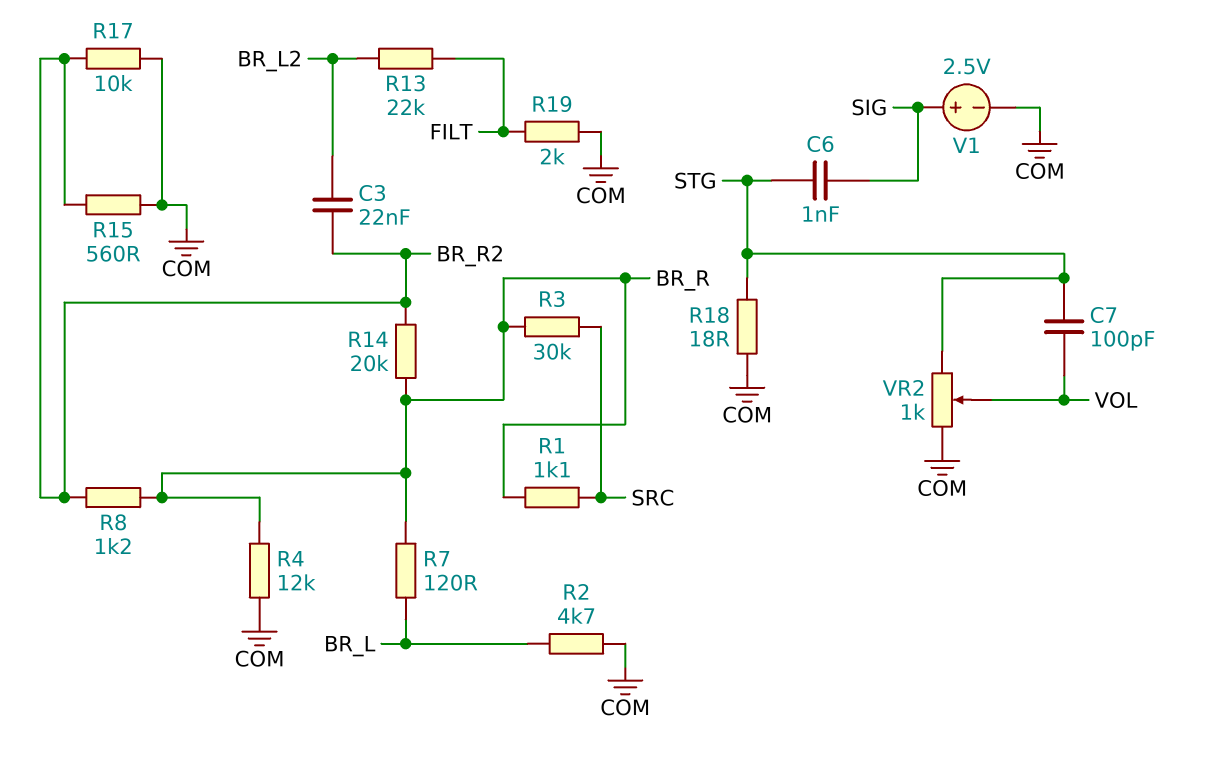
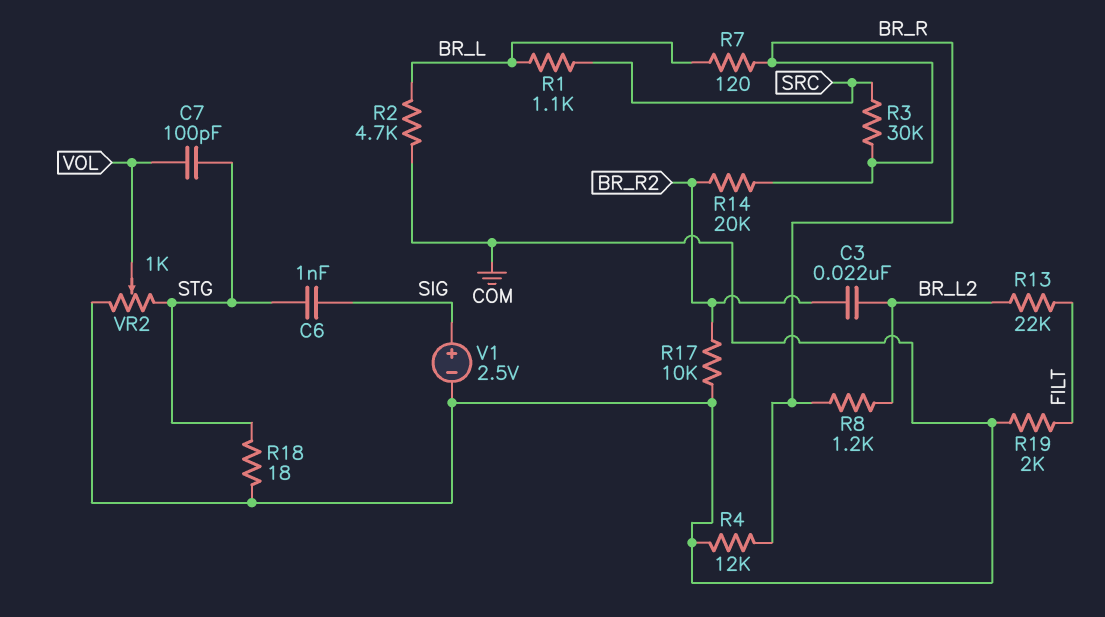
R1: 1.1k (BR_R, SRC) -> 1.1k (BR_L, SRC)
R8: 1.2k (BR_R, BR_R2) -> 1.2k (BR_L2, BR_R)
R15: 560 (BR_R2, COM) -> none

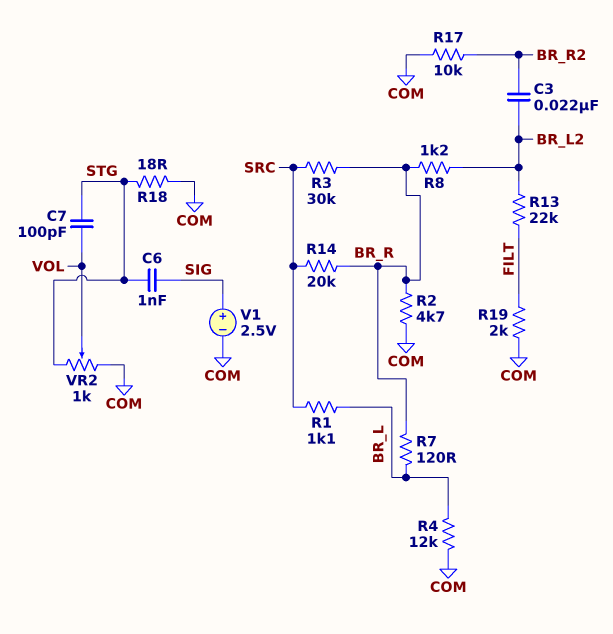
R2: 4.7k (BR_L, COM) -> 4.7k (BR_R, COM)
R4: 12k (BR_R, COM) -> 12k (BR_L, COM)
R14: 20k (BR_R, BR_R2) -> 20k (BR_R, SRC)

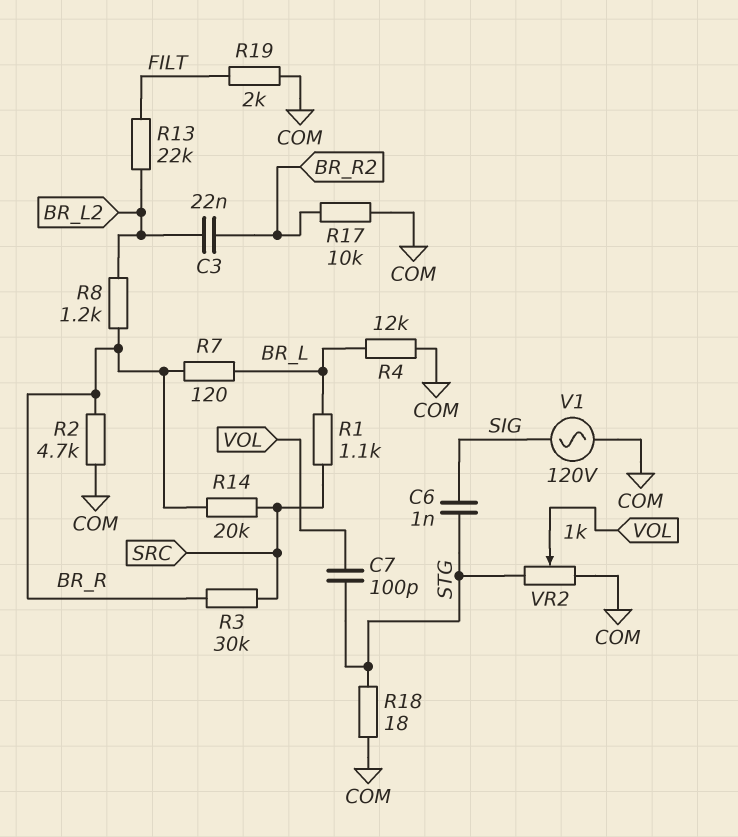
V1: 2.5V (plus SIG, minus COM) -> AC 120V (COM, SIG)

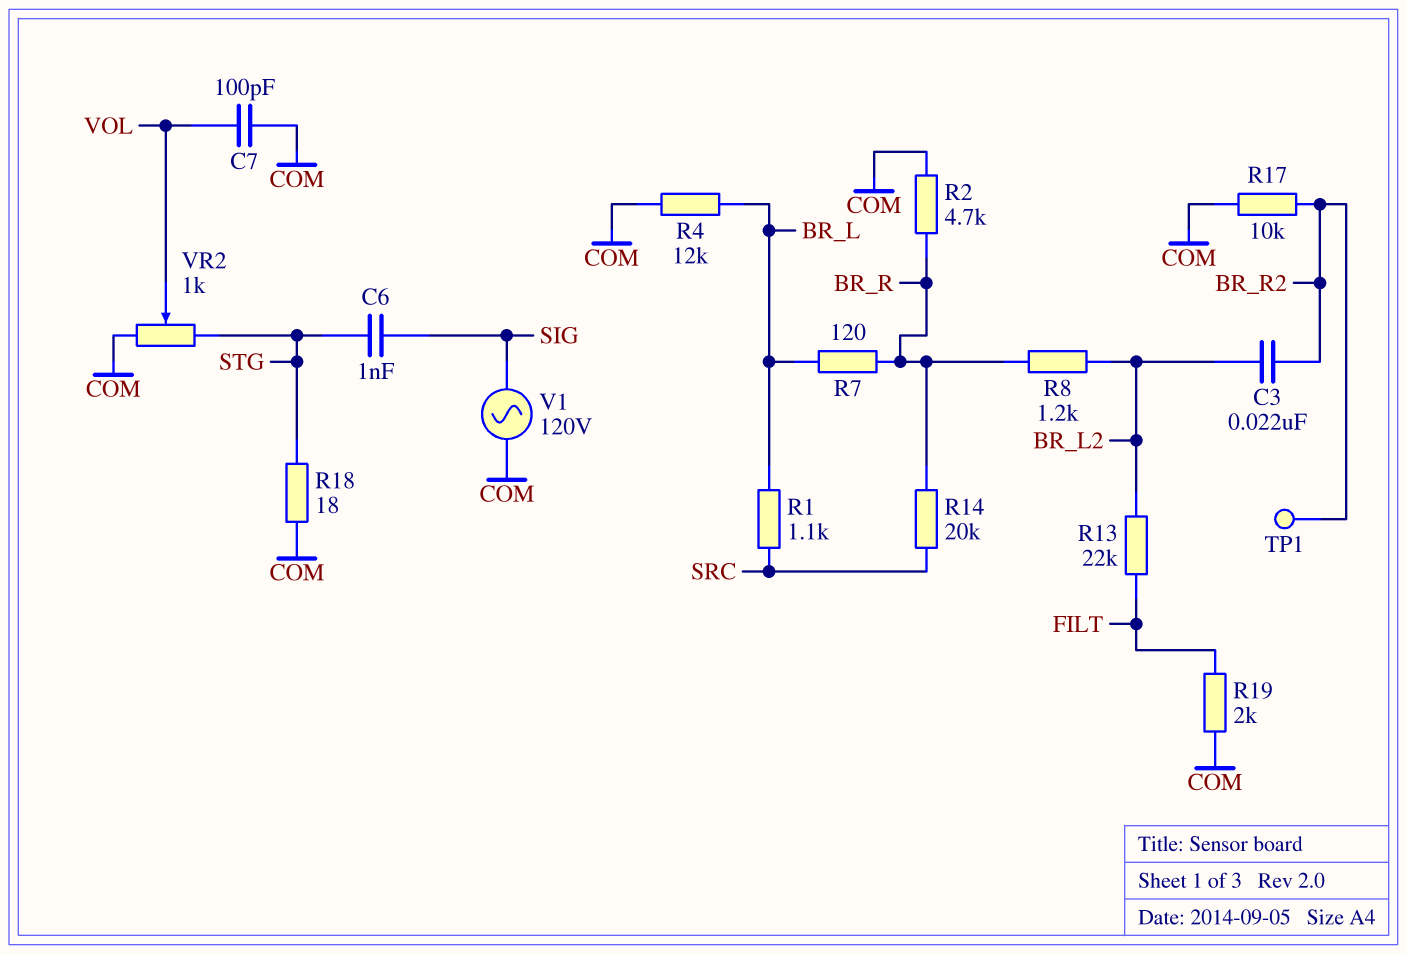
C7: 100pF (STG, VOL) -> 100pF (COM, VOL)
R3: 30k (BR_R, SRC) -> none
TP1: none -> test point (BR_R2)

